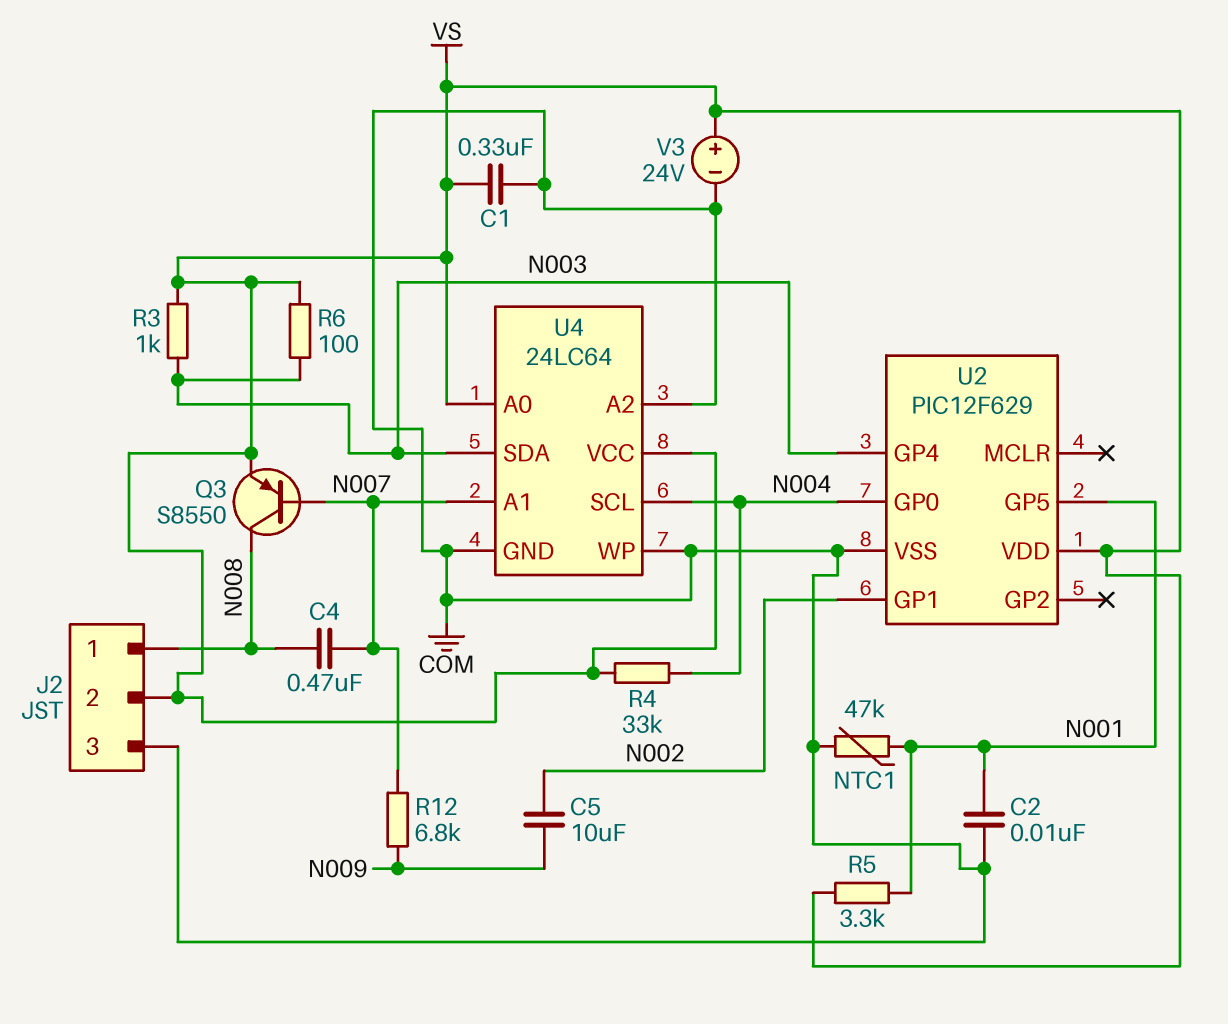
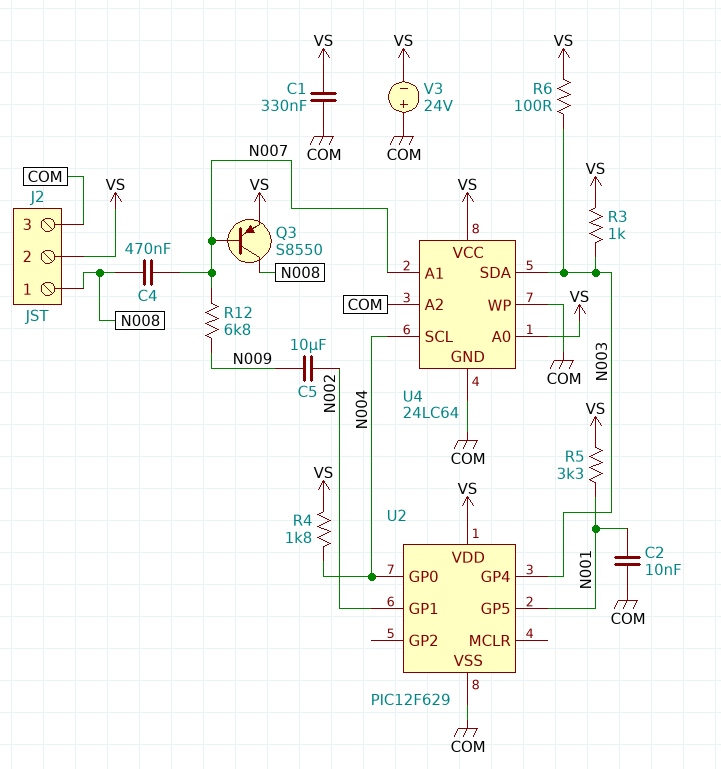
NTC1: 47k (COM, N001) -> none
R4: 33k (N004, VS) -> 1.8k (N004, VS)
V3: 24V (plus VS, minus COM) -> 24V (plus COM, minus VS)

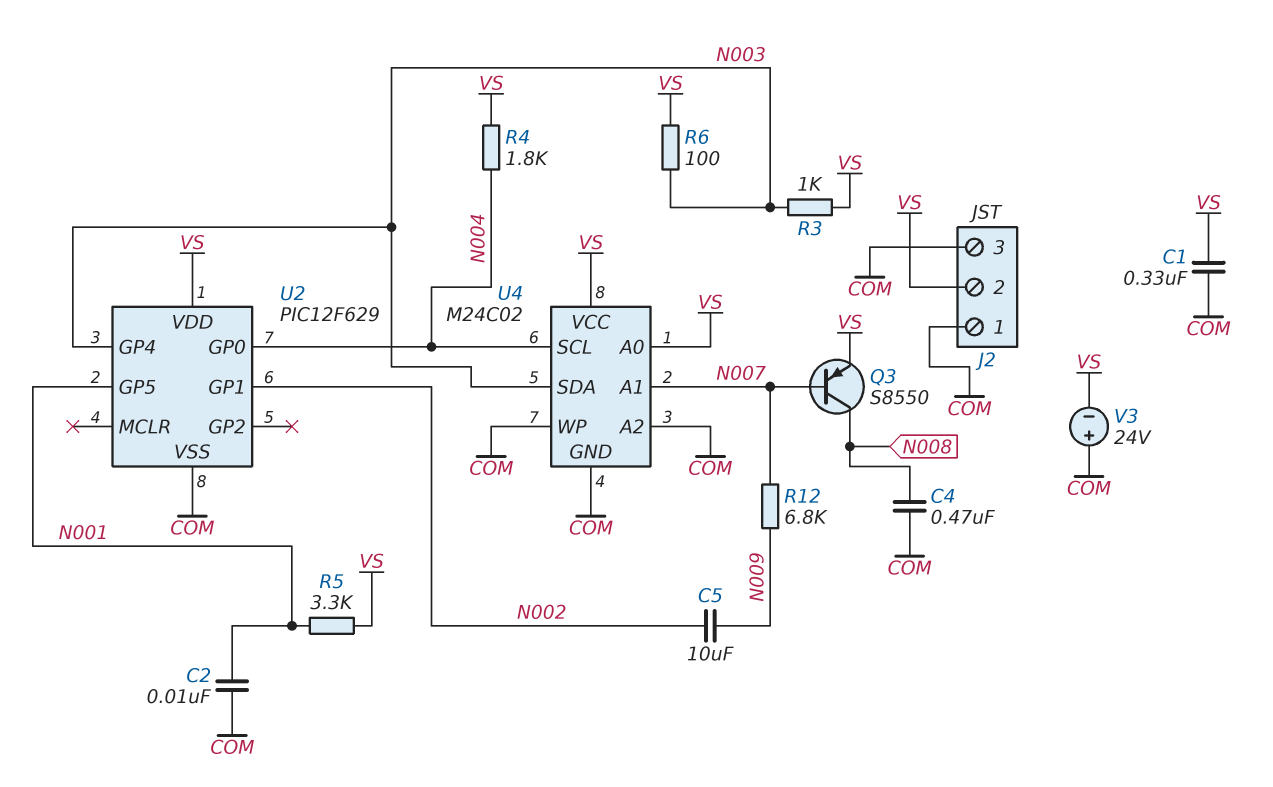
C4: 470nF (N007, N008) -> 470nF (COM, N008)
J2 pin 1: N008 -> COM
U4: 24LC64 -> M24C02

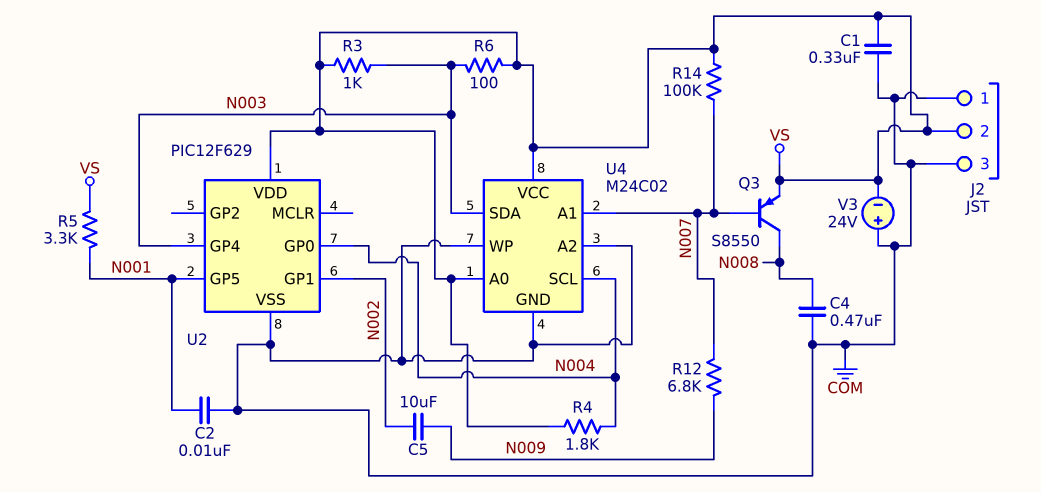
R14: none -> 100k (N007, VS)

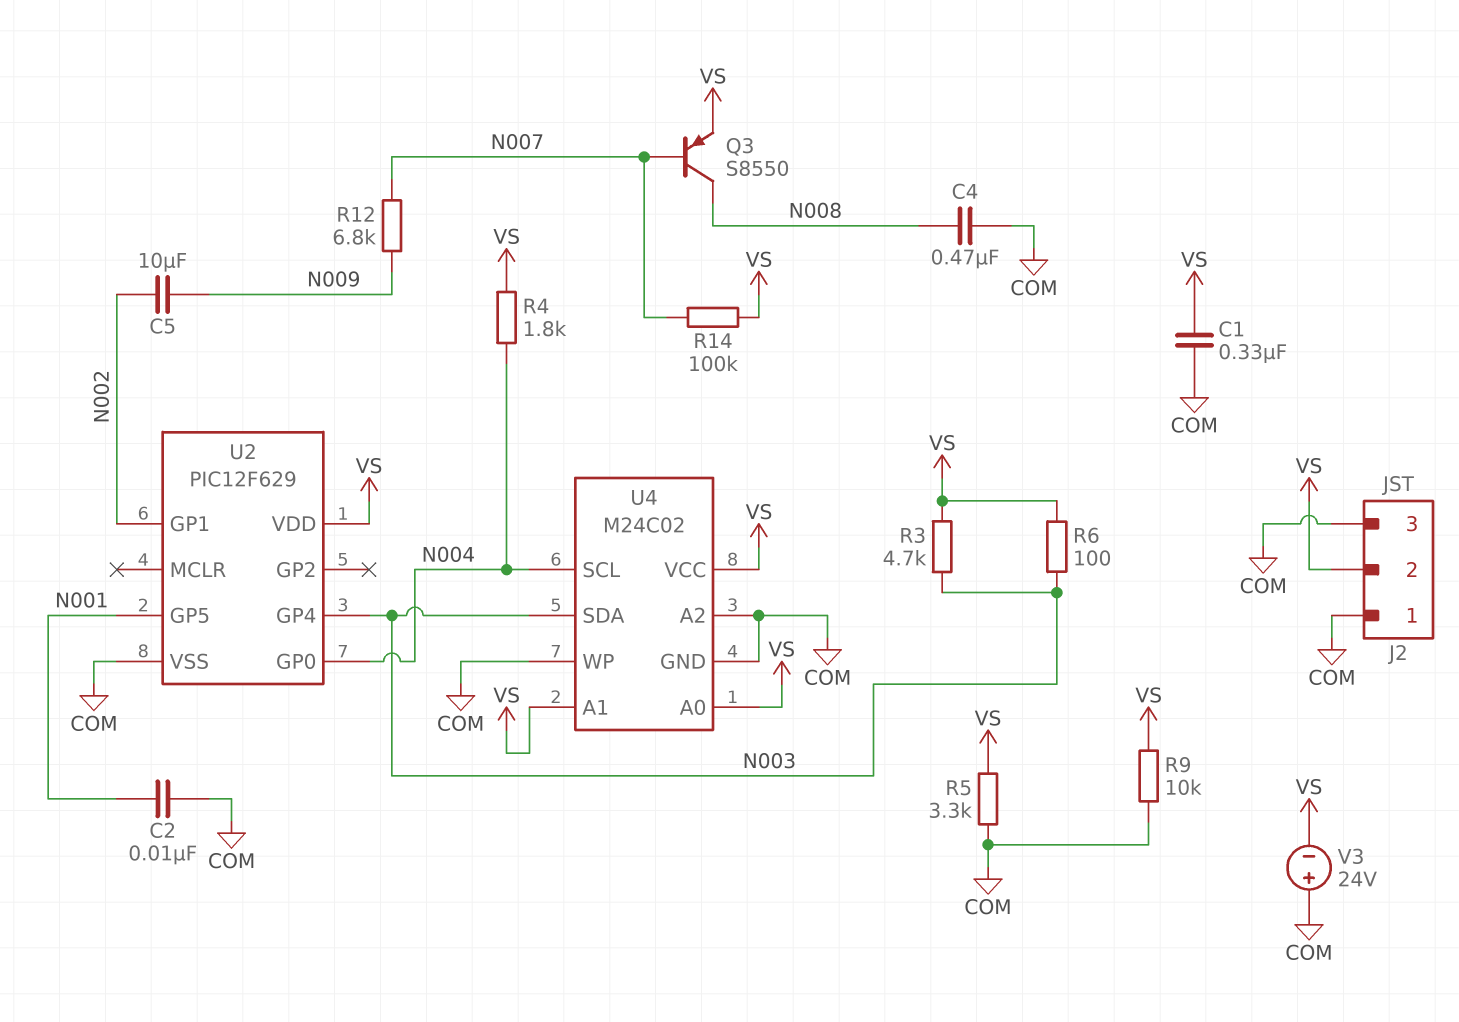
R3: 1k (N003, VS) -> 4.7k (N003, VS)
R5: 3.3k (N001, VS) -> 3.3k (COM, VS)
R9: none -> 10k (COM, VS)
U4 pin A1: N007 -> VS

